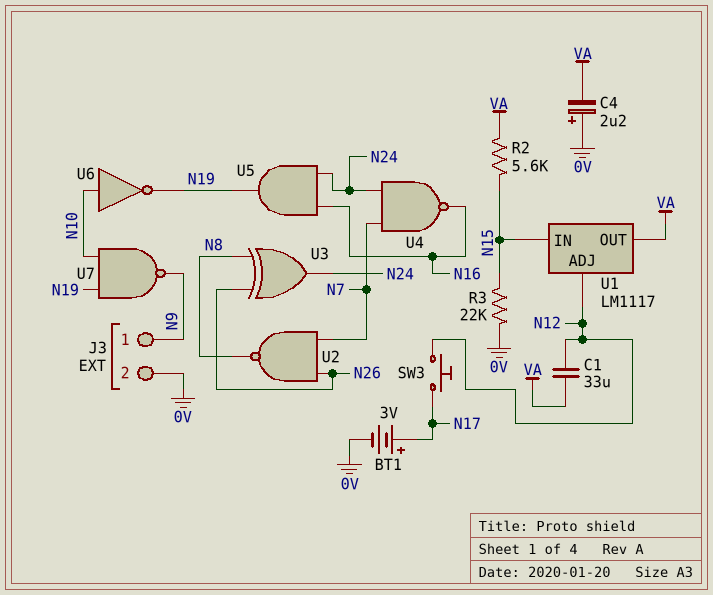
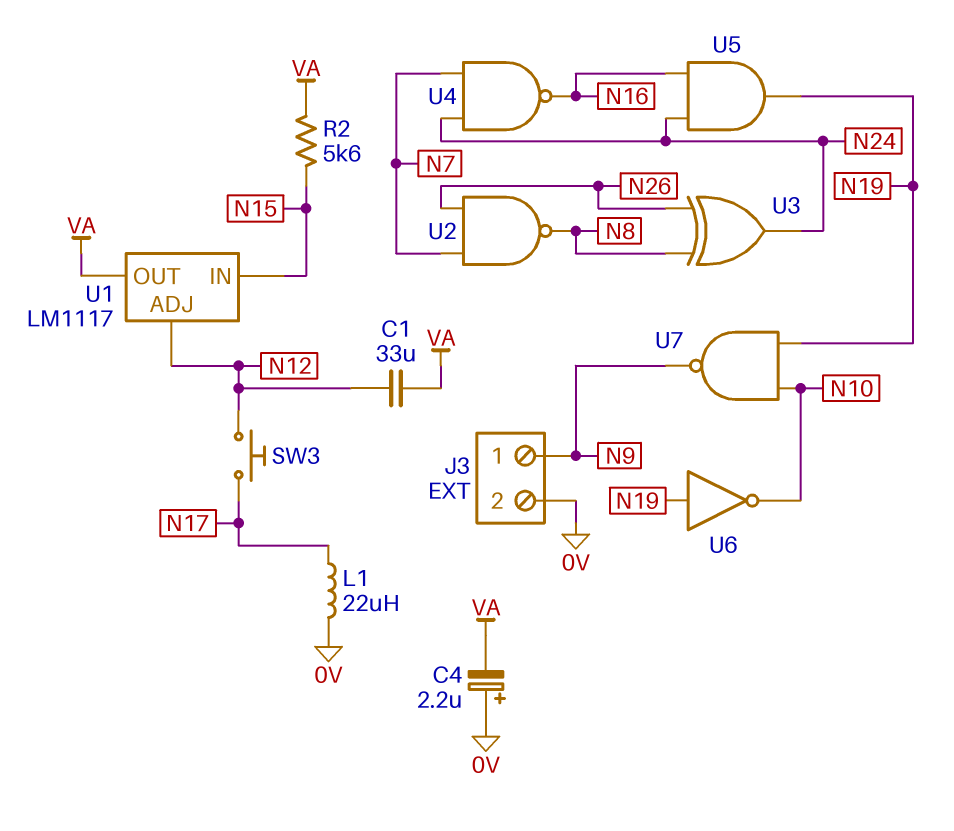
BT1: 3V (plus N17, minus 0V) -> none
L1: none -> 22uH (0V, N17)
R3: 22k (0V, N15) -> none
U6: NOT (in N10, out N19) -> NOT (in N19, out N10)

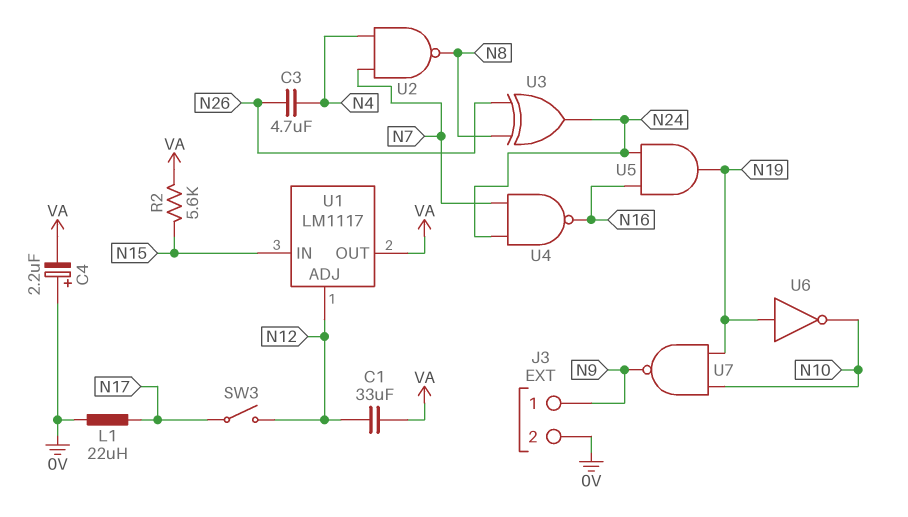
C3: none -> 4.7uF (N4, N26)
SW3: button (N12, N17) -> switch (N12, N17)
U2: NAND (in N7, in N26, out N8) -> NAND (in N4, in N7, out N8)

